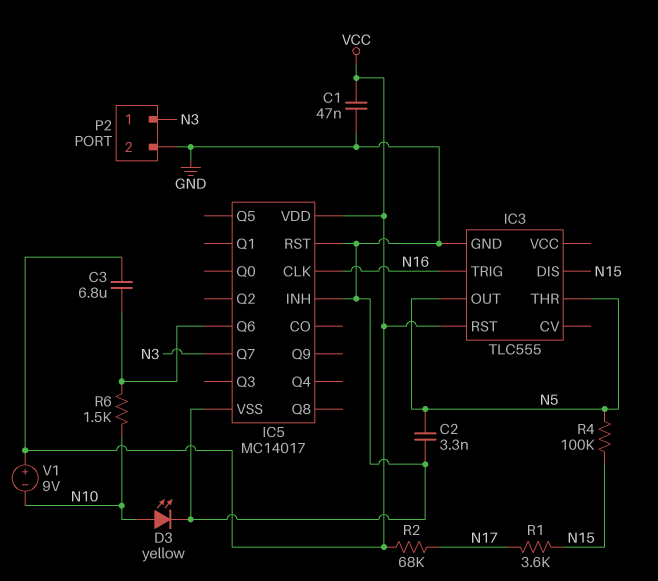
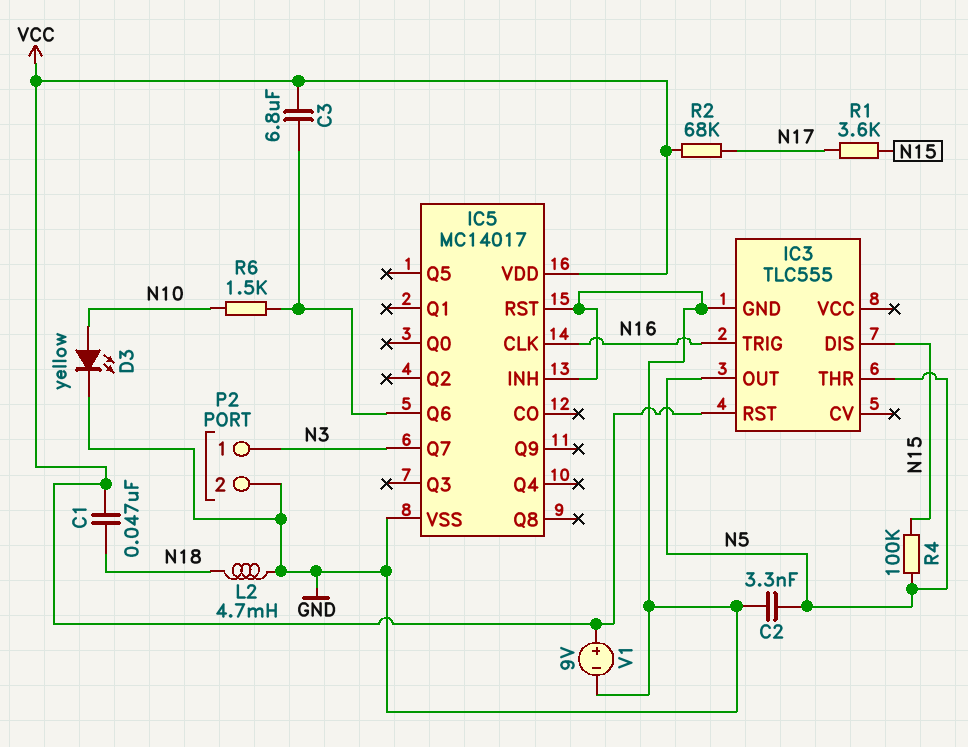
C1: 47nF (GND, VCC) -> 47nF (N18, VCC)
L2: none -> 4.7mH (GND, N18)
V1: 9V (plus VCC, minus N10) -> 9V (plus VCC, minus GND)

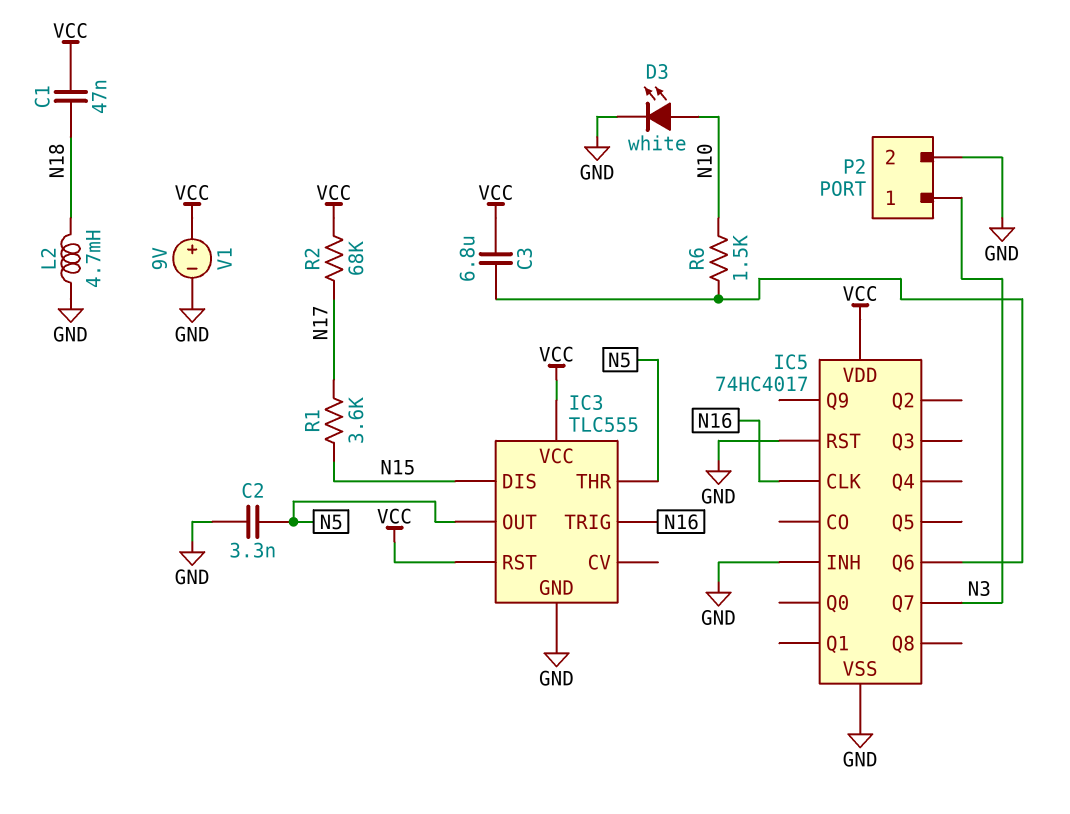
D3: LED yellow (A N10, K GND) -> LED white (A N10, K GND)
IC3 pin VCC: none -> VCC
IC5: MC14017 -> 74HC4017
R4: 100k (N5, N15) -> none

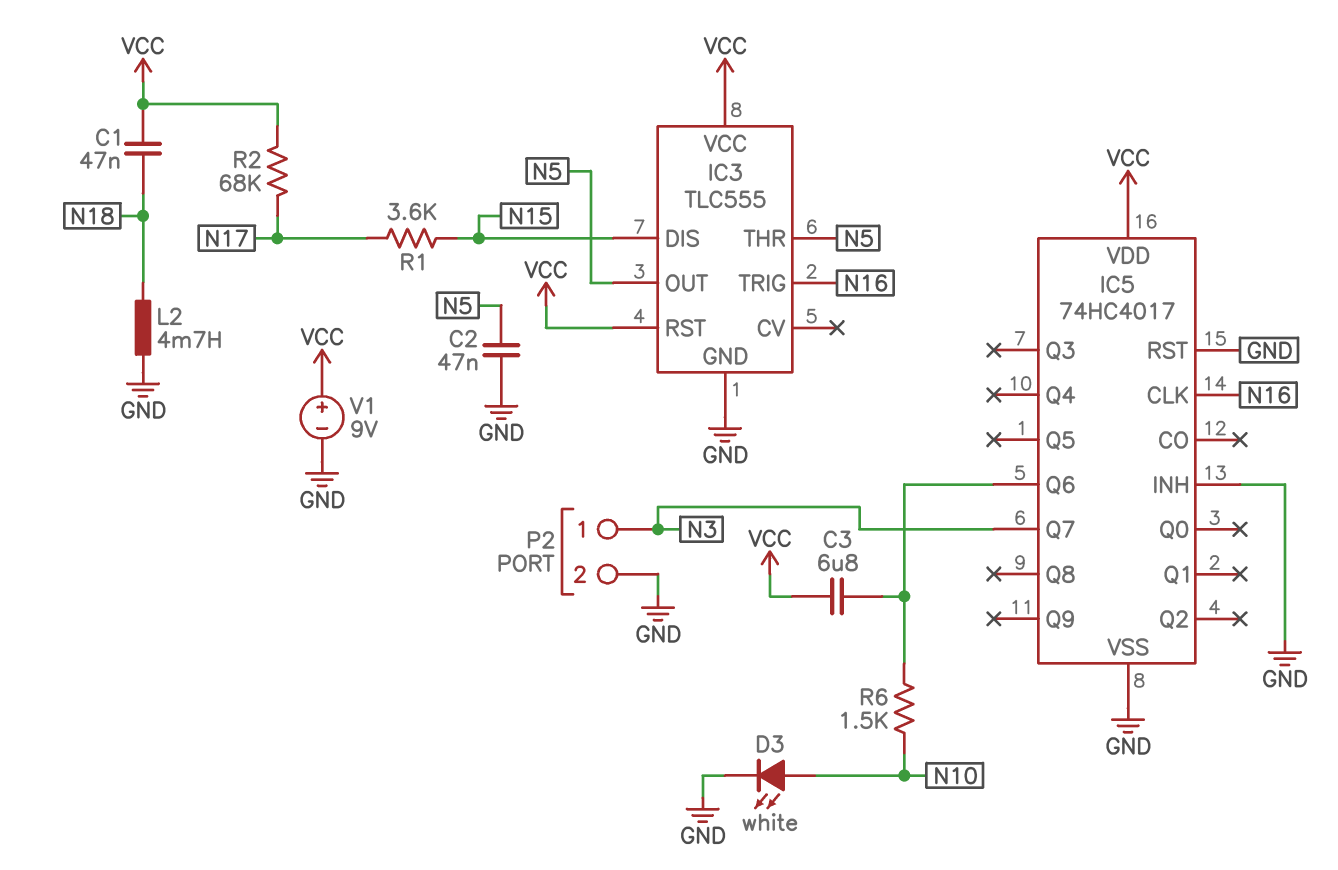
C2: 3.3nF (GND, N5) -> 47nF (GND, N5)

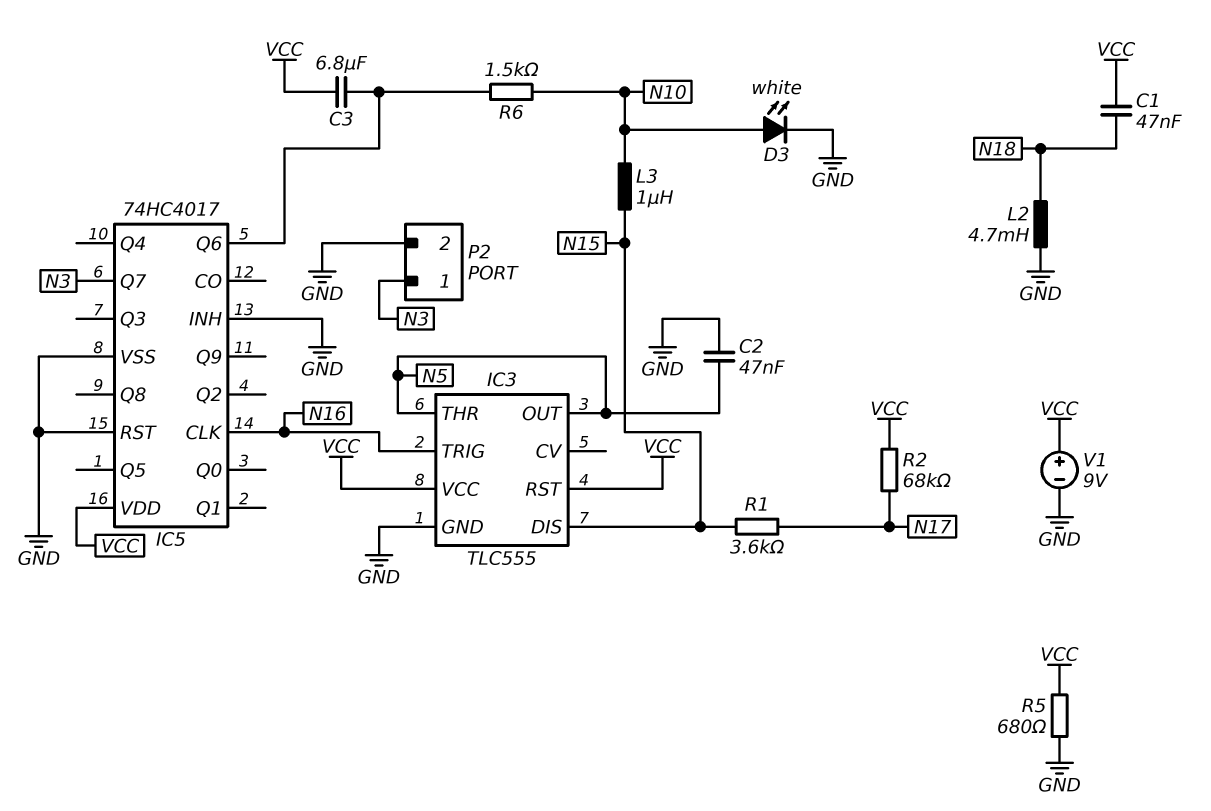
L3: none -> 1uH (N10, N15)
R5: none -> 680 (GND, VCC)

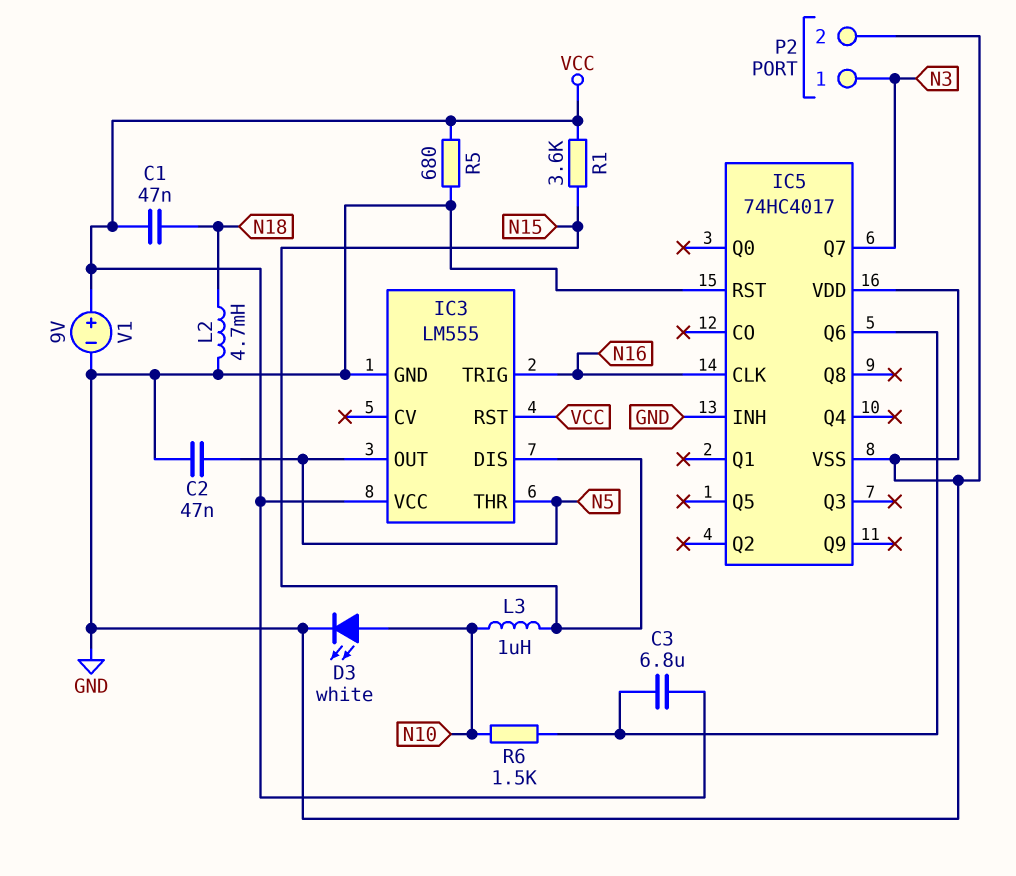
IC3: TLC555 -> LM555
IC5 pin VDD: VCC -> GND
R1: 3.6k (N15, N17) -> 3.6k (N15, VCC)
R2: 68k (N17, VCC) -> none

